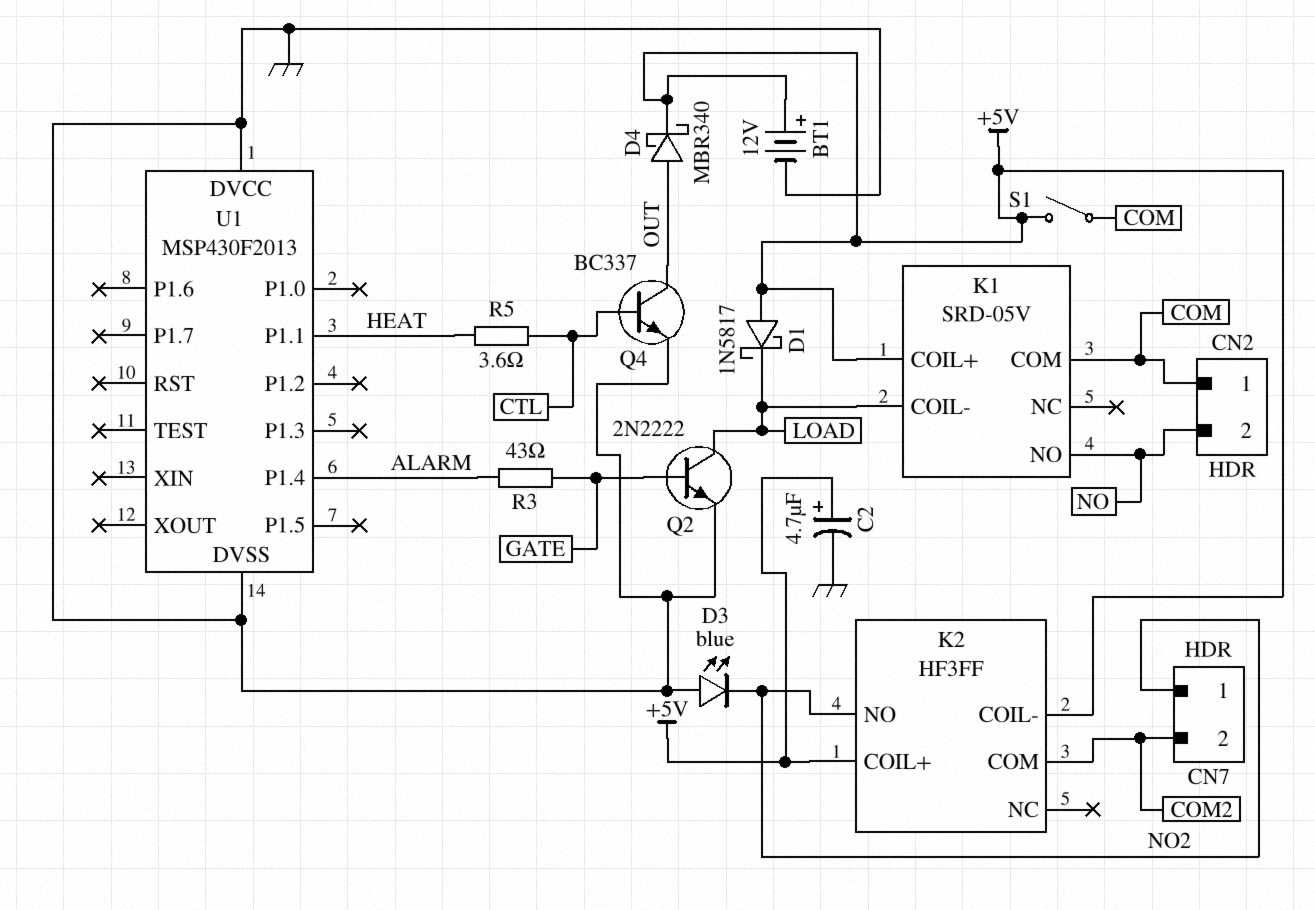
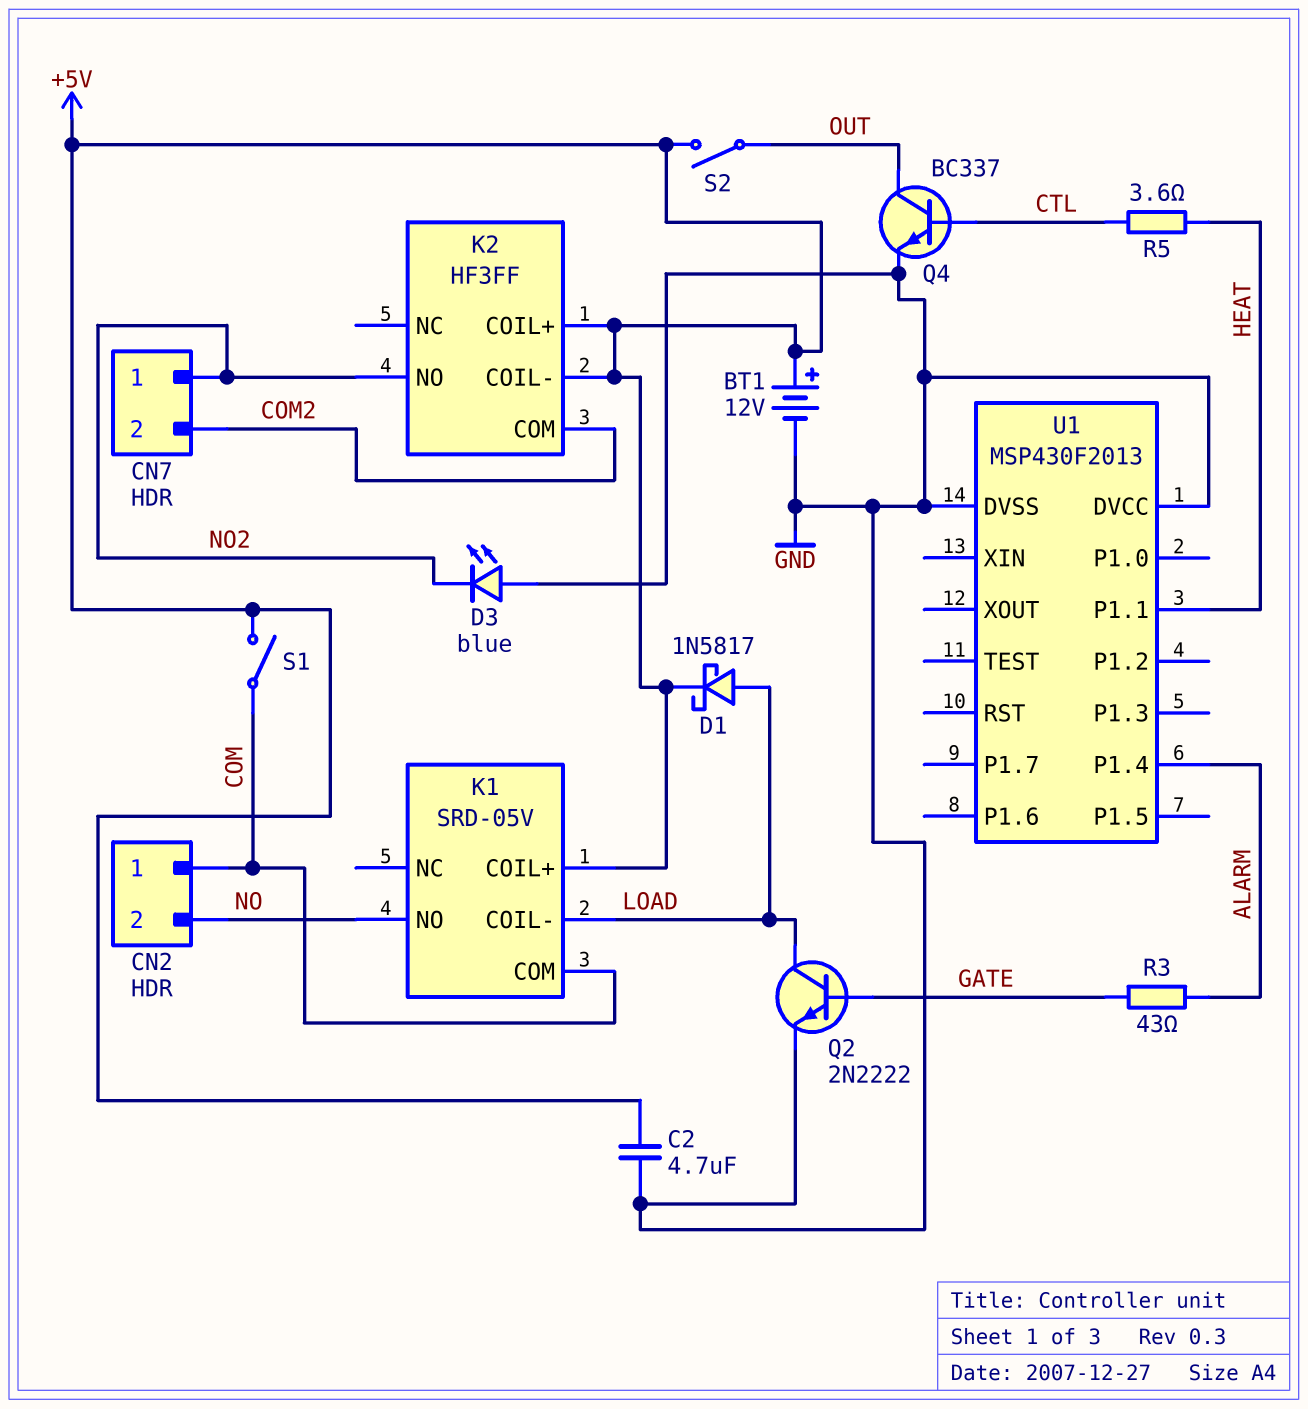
C2: 4.7uF (plus +5V, minus GND) -> 4.7uF (+5V, GND)
D1: schottky 1N5817 (A +5V, K LOAD) -> schottky 1N5817 (A LOAD, K +5V)
D4: schottky MBR340 (A OUT, K +5V) -> none
S2: none -> switch (+5V, OUT)

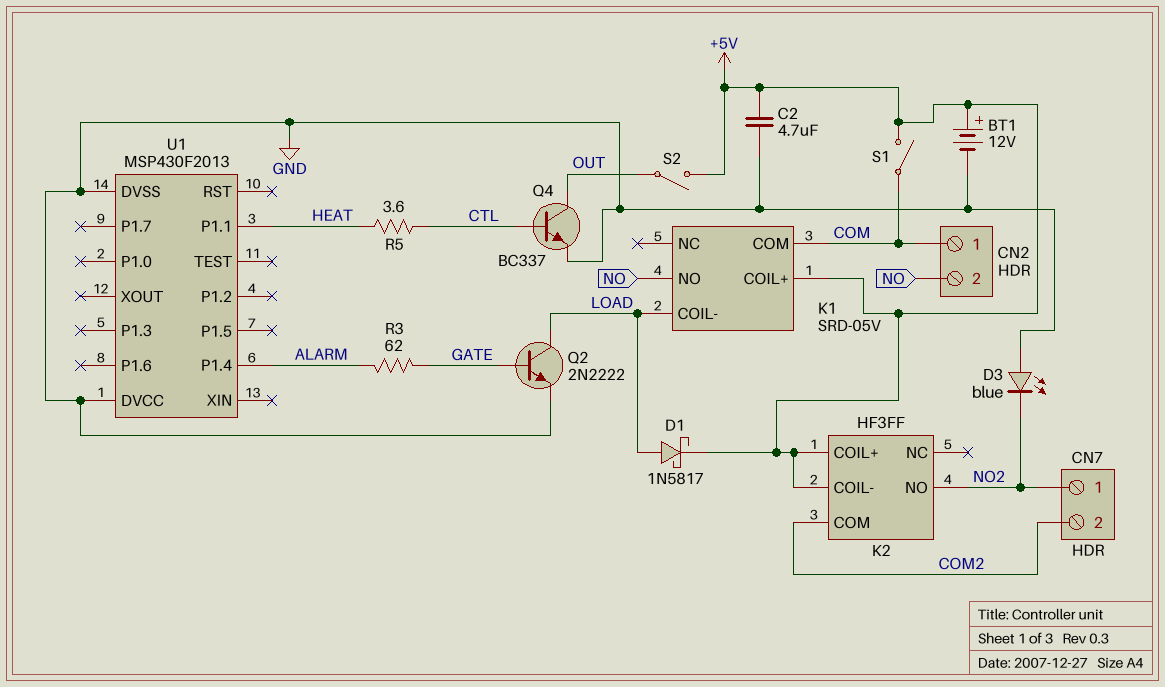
R3: 43 (ALARM, GATE) -> 62 (ALARM, GATE)

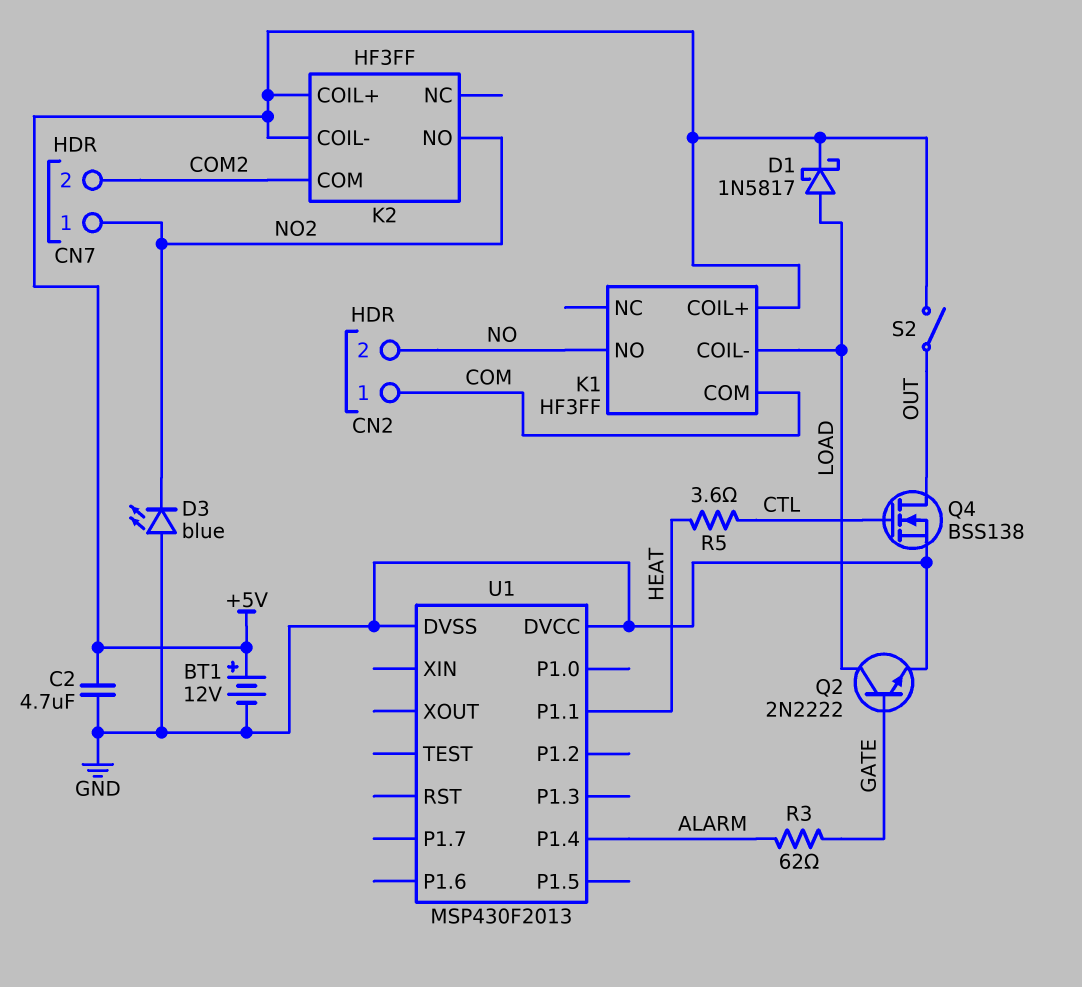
K1: SRD-05V -> HF3FF
Q4: NPN BC337 (B CTL, C OUT, E GND) -> NMOS BSS138 (G CTL, D OUT, S GND)
S1: switch (+5V, COM) -> none

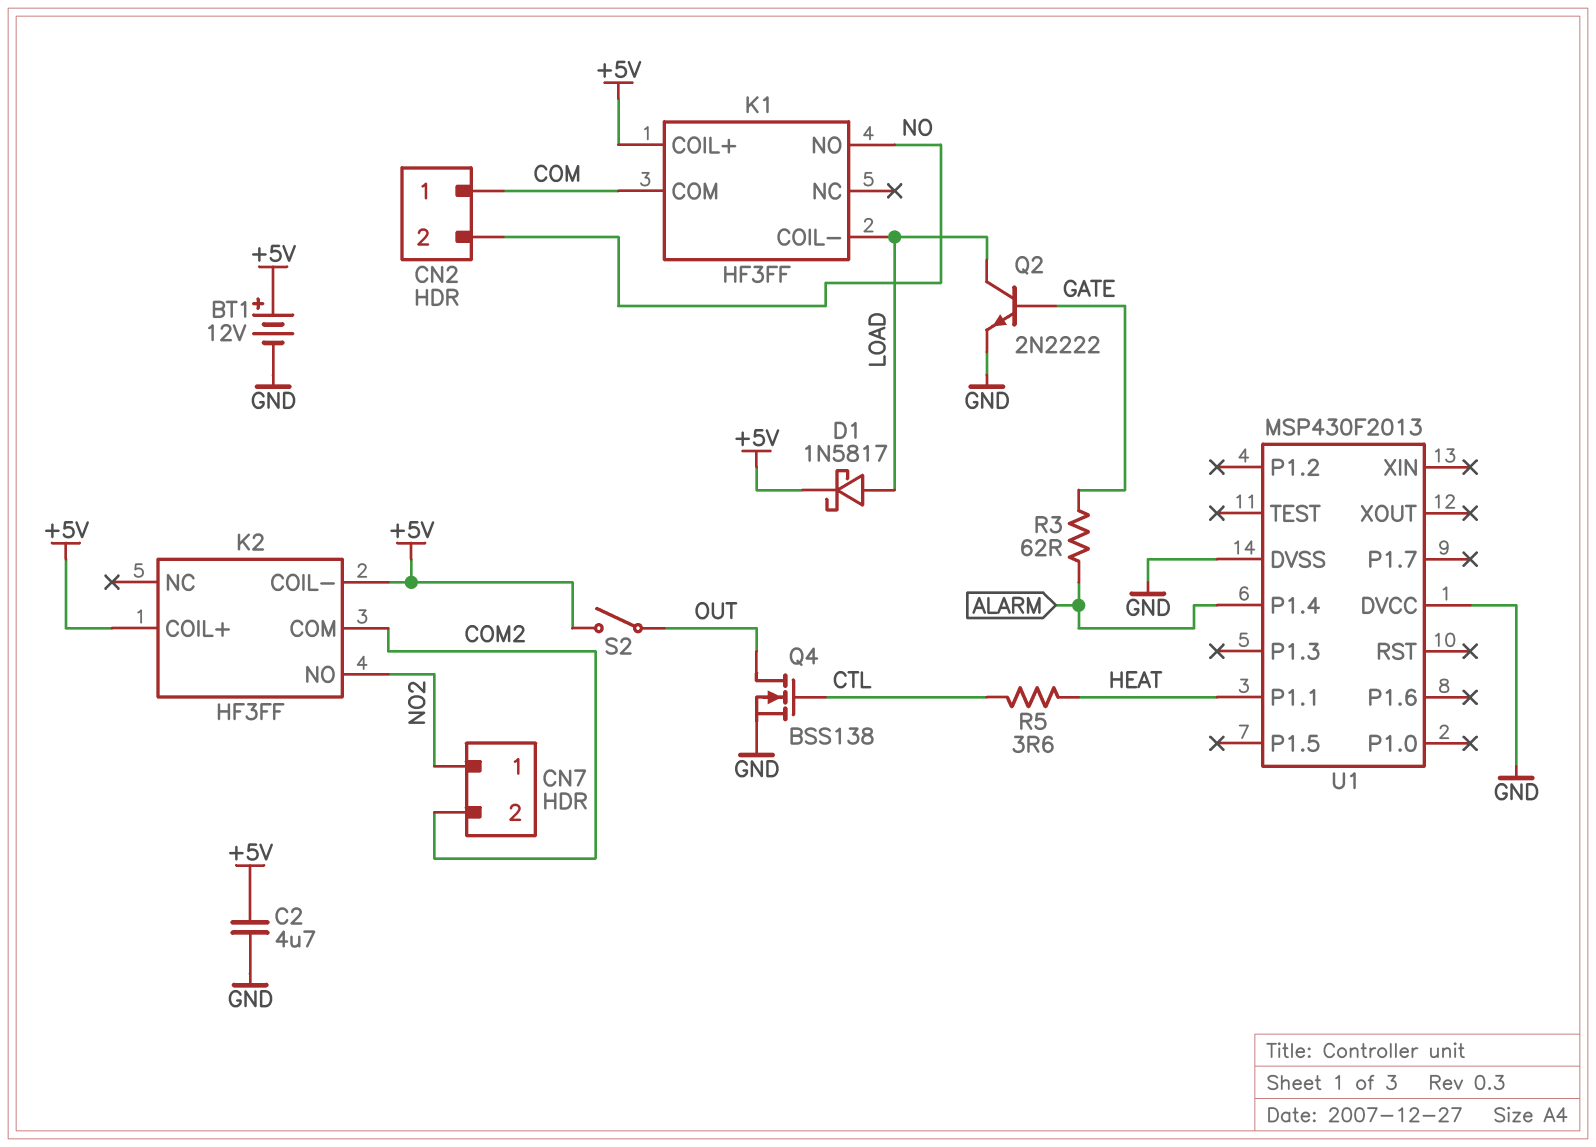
D3: LED blue (A GND, K NO2) -> none

